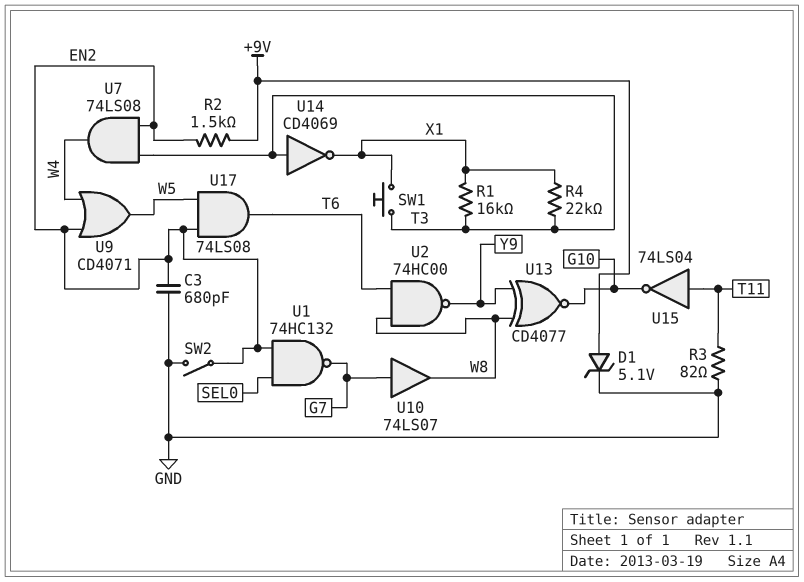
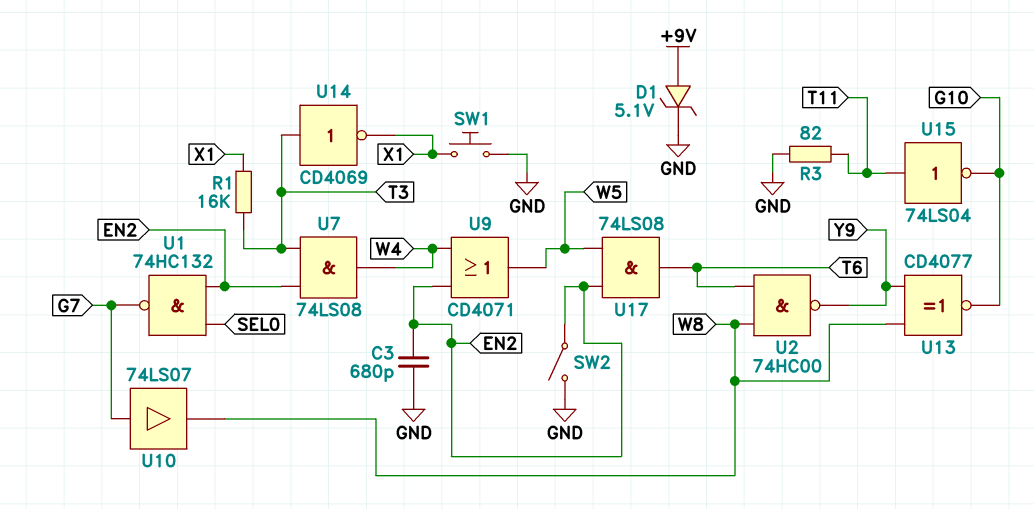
R2: 1.5k (+9V, EN2) -> none
R4: 22k (T3, X1) -> none
SW1: button (T3, X1) -> button (GND, X1)

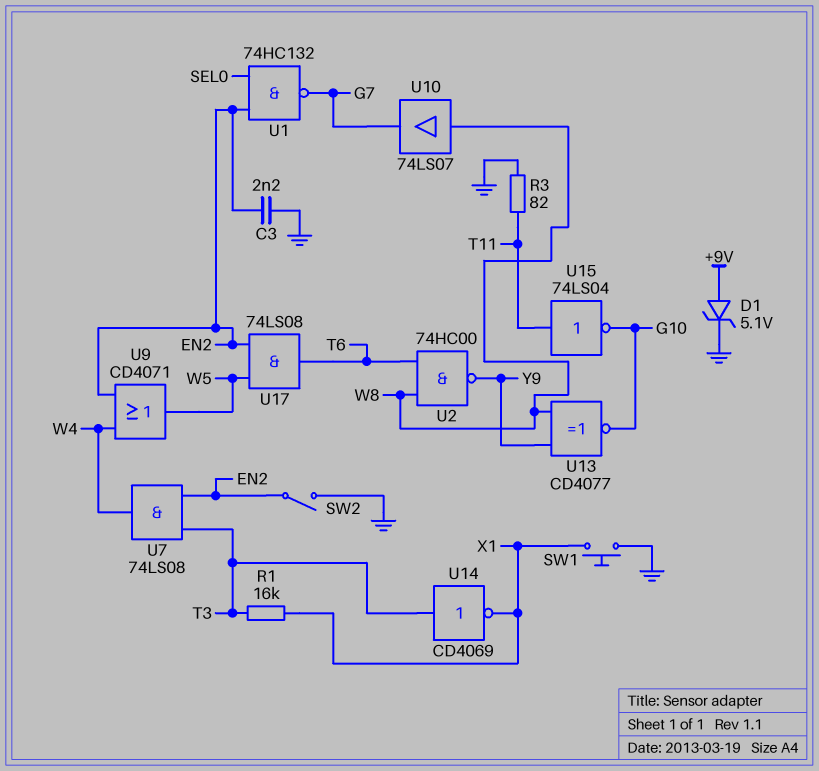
C3: 680pF (EN2, GND) -> 2.2nF (EN2, GND)
U10: buffer 74LS07 (in G7, out W8) -> buffer 74LS07 (in W8, out G7)

